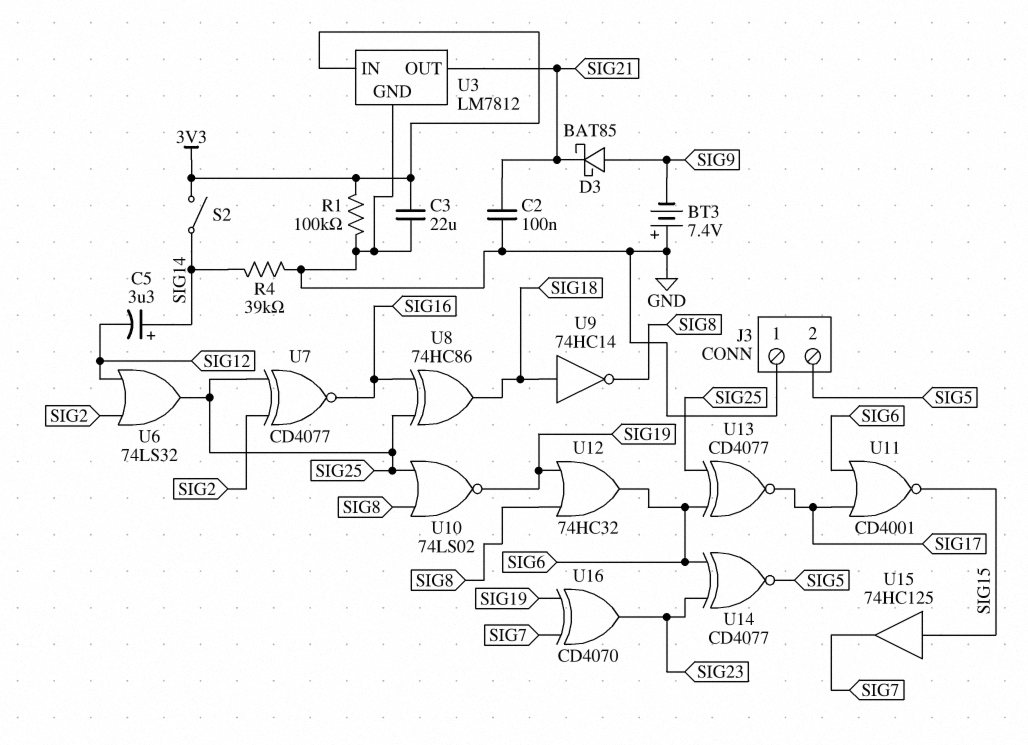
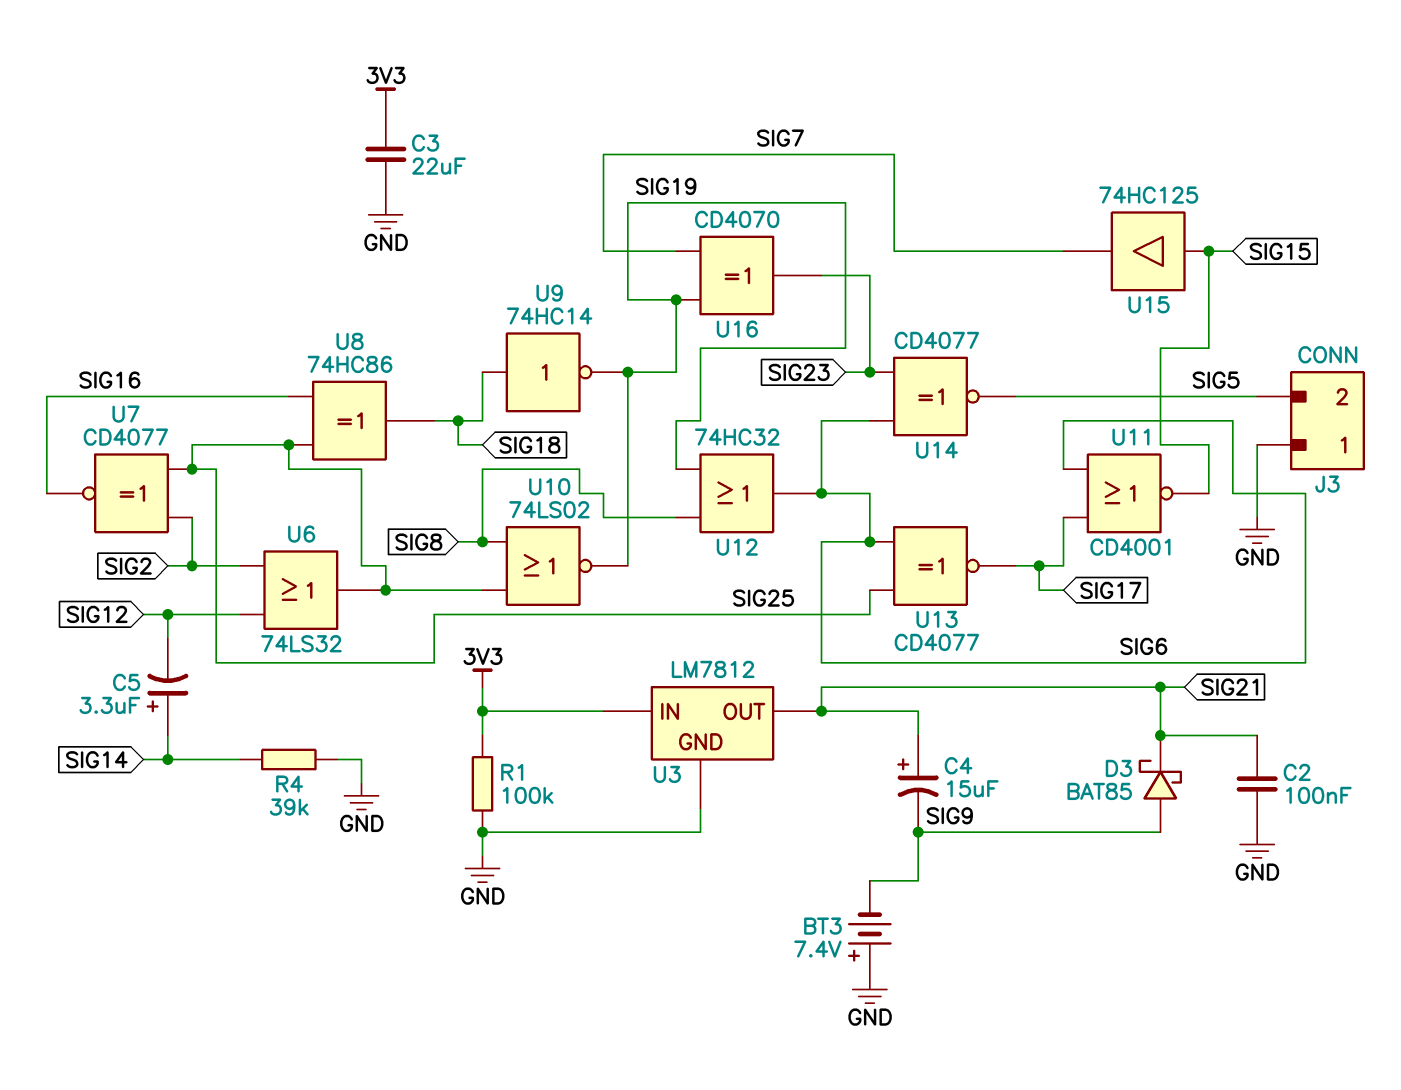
C4: none -> 15uF (plus SIG21, minus SIG9)
S2: switch (3V3, SIG14) -> none
U9: NOT 74HC14 (in SIG18, out SIG8) -> NOT 74HC14 (in SIG18, out SIG19)

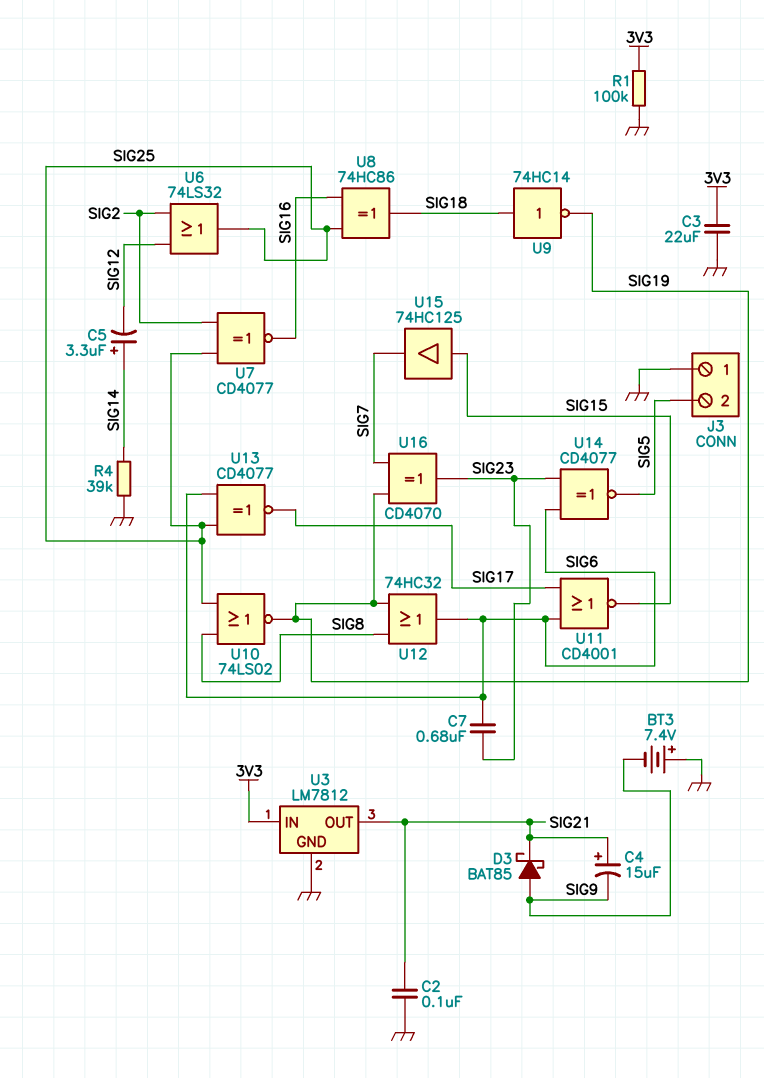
C7: none -> 680nF (SIG6, SIG23)

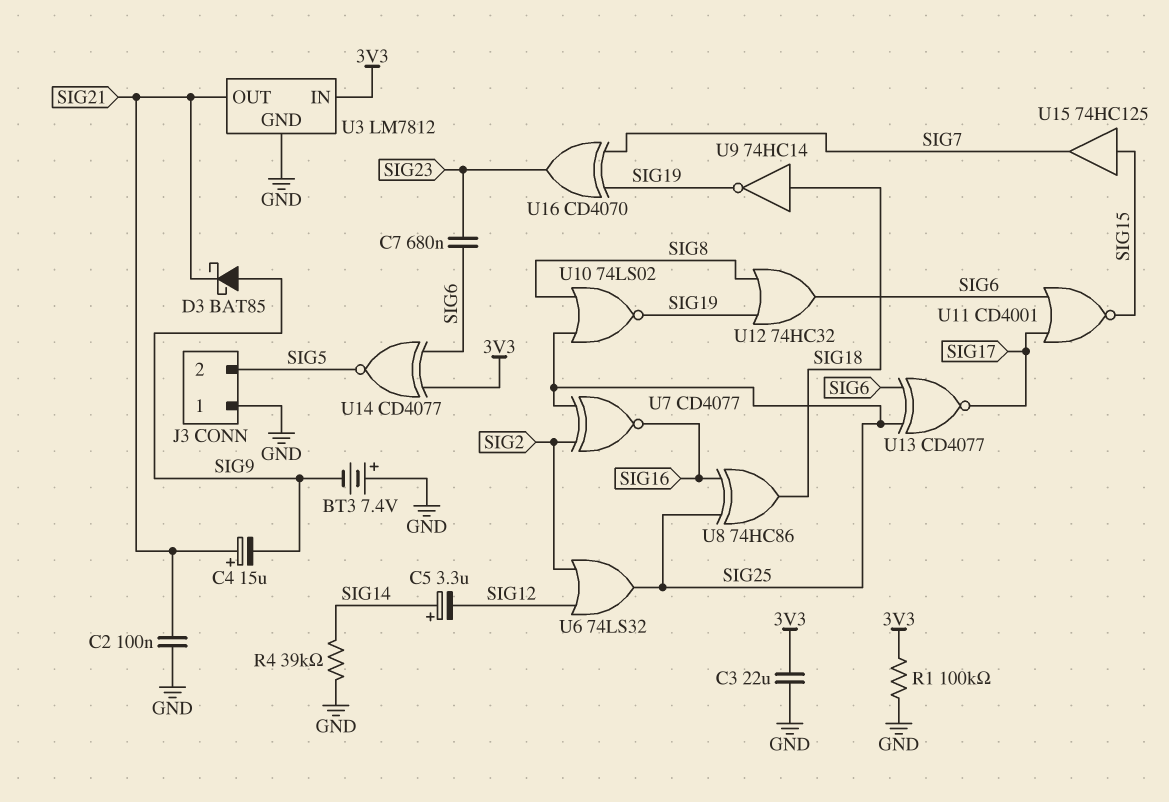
U14: XNOR CD4077 (in SIG6, in SIG23, out SIG5) -> XNOR CD4077 (in 3V3, in SIG6, out SIG5)

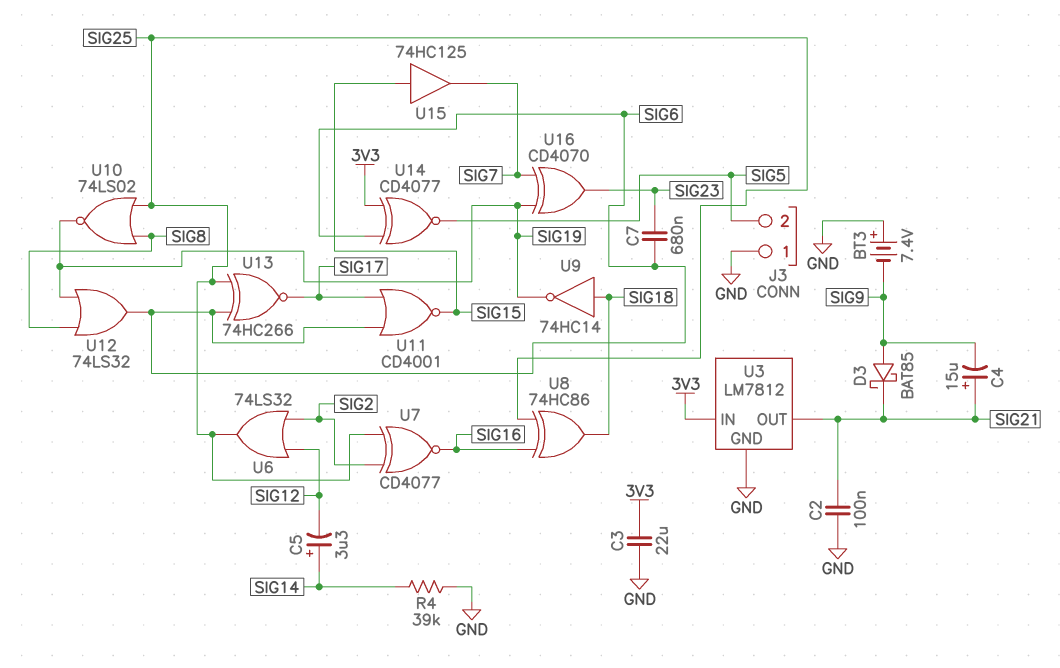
R1: 100k (3V3, GND) -> none
U12: OR 74HC32 (in SIG8, in SIG19, out SIG6) -> OR 74LS32 (in SIG8, in SIG19, out SIG6)
U13: XNOR CD4077 (in SIG6, in SIG25, out SIG17) -> XNOR 74HC266 (in SIG6, in SIG25, out SIG17)

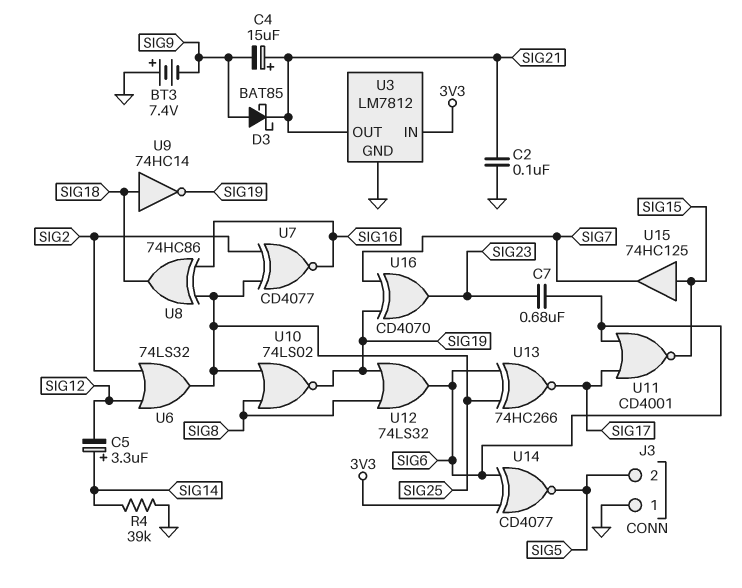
C3: 22uF (3V3, GND) -> none

